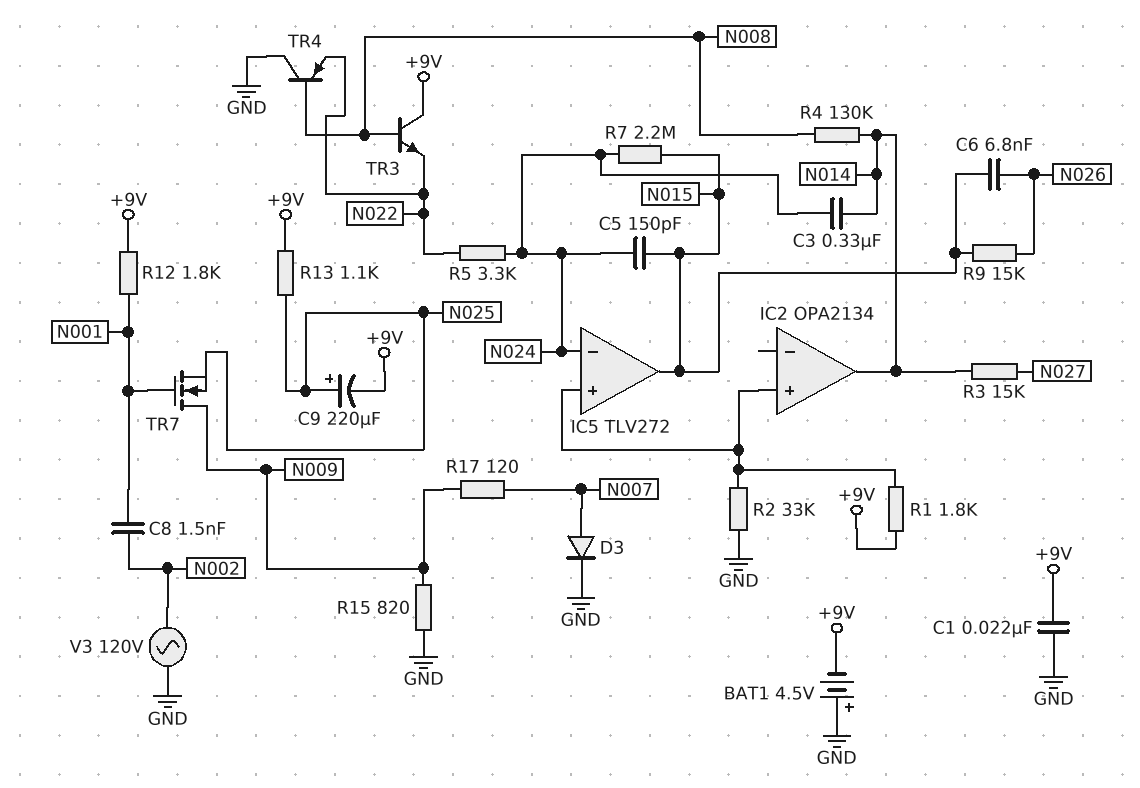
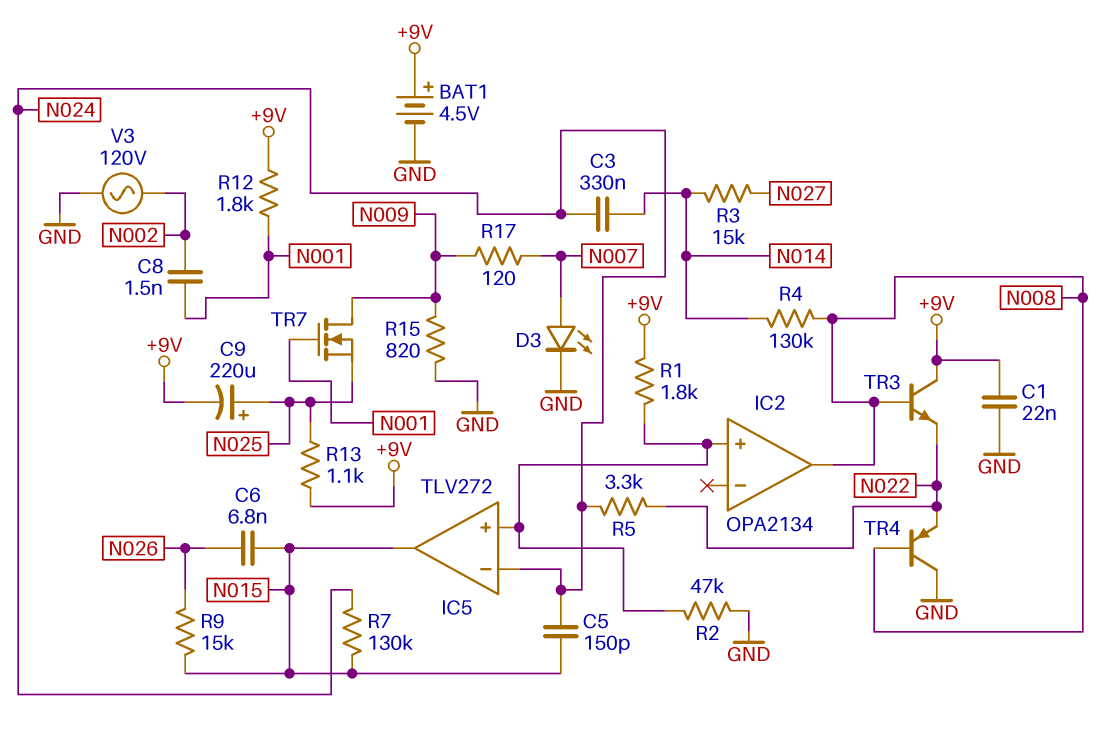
BAT1: 4.5V (plus GND, minus +9V) -> 4.5V (plus +9V, minus GND)
D3: diode (A N007, K GND) -> LED (A N007, K GND)
IC2 pin out: N014 -> N008
R2: 33k (GND, IC2/in+) -> 47k (GND, IC2/in+)
R7: 2.2M (N015, N024) -> 130k (N015, N024)

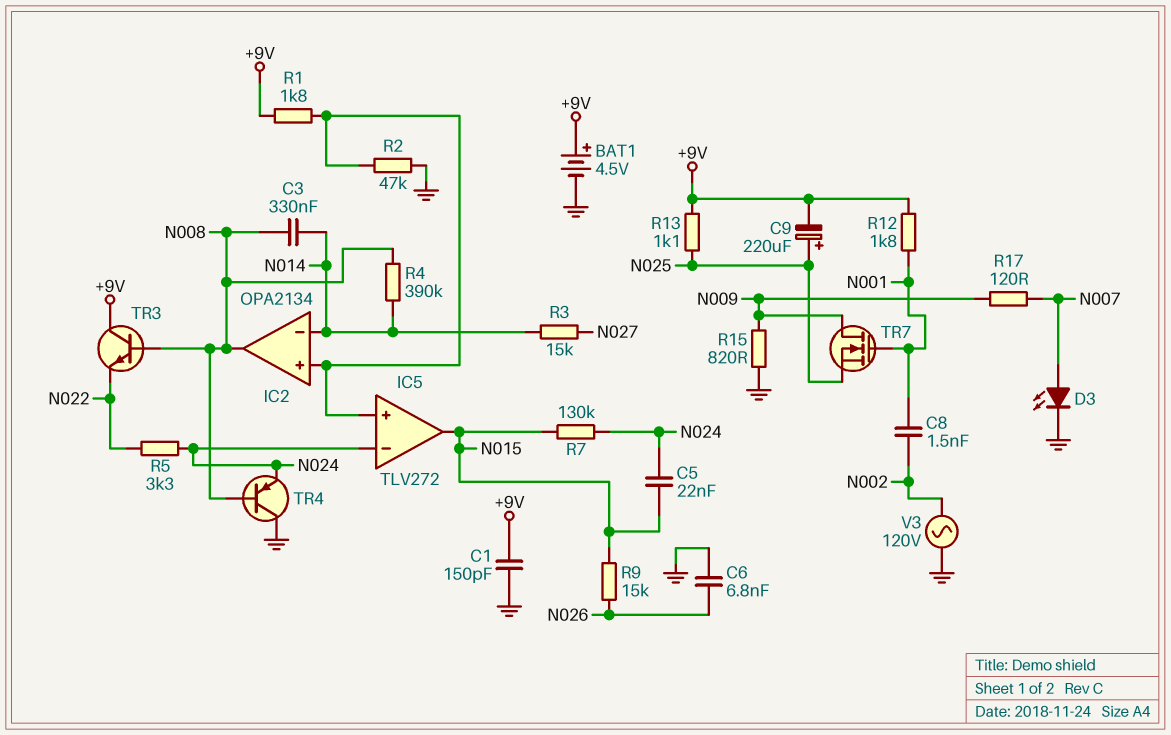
C1: 22nF (+9V, GND) -> 150pF (+9V, GND)
C3: 330nF (N014, N024) -> 330nF (N008, N014)
C5: 150pF (N015, N024) -> 22nF (N015, N024)
C6: 6.8nF (N015, N026) -> 6.8nF (GND, N026)
IC2 pin in-: none -> N014
R4: 130k (N008, N014) -> 390k (N008, N014)
TR4: PNP (B N008, C GND, E N022) -> PNP (B N008, C GND, E N024)

